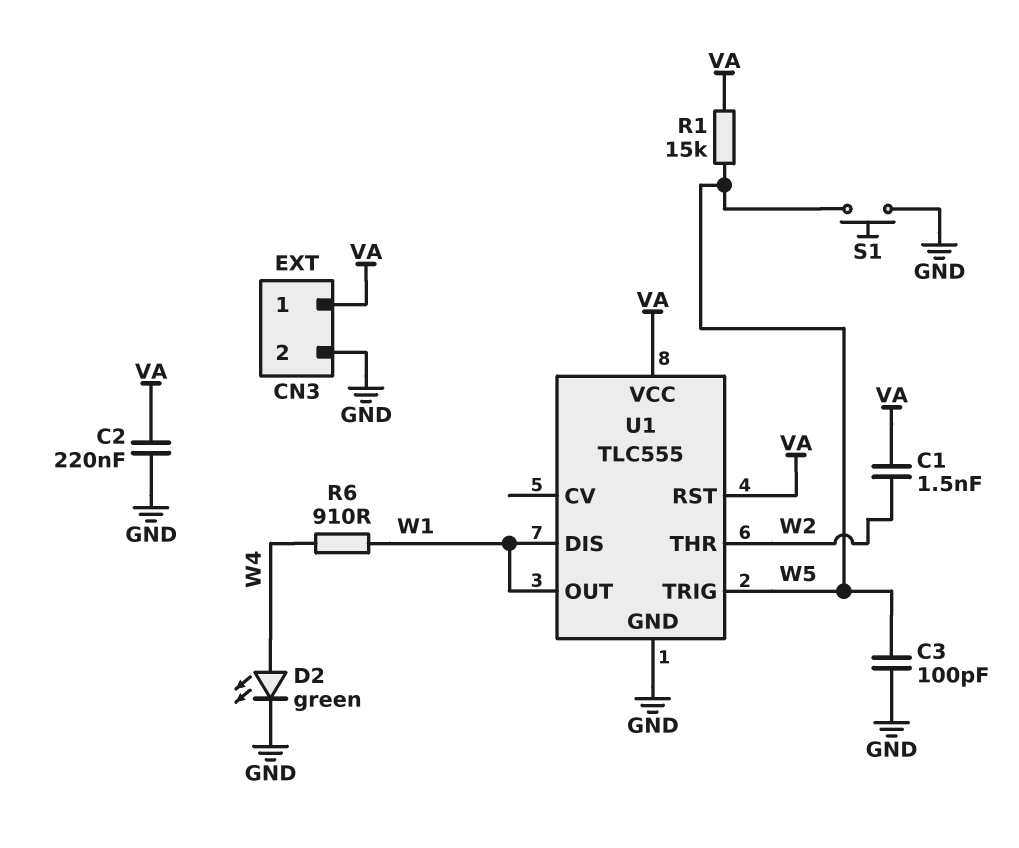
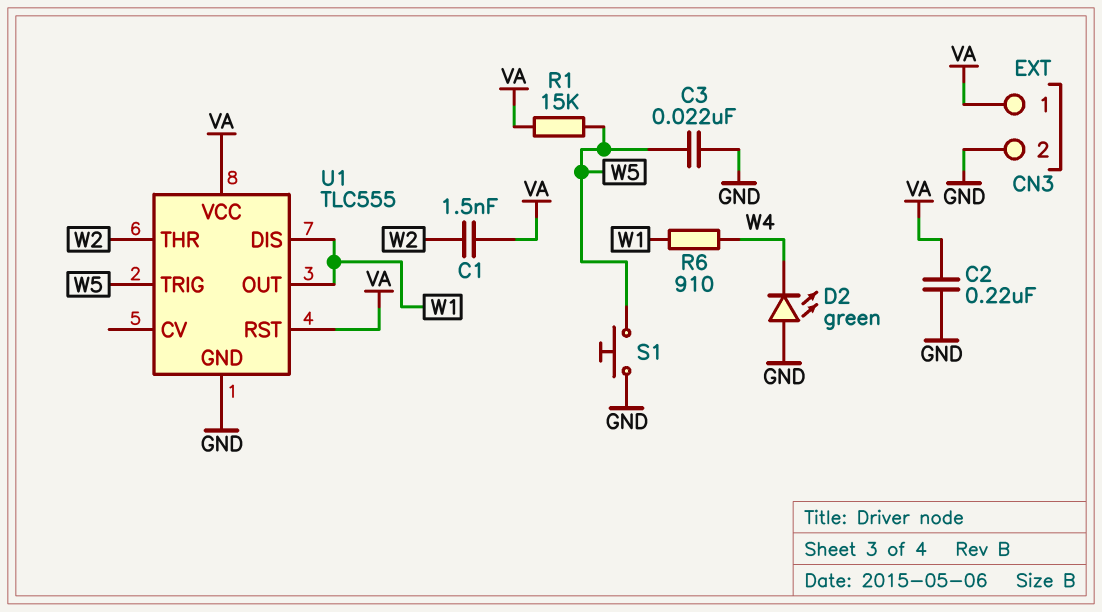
C3: 100pF (GND, W5) -> 22nF (GND, W5)
D2: LED green (A W4, K GND) -> LED green (A GND, K W4)

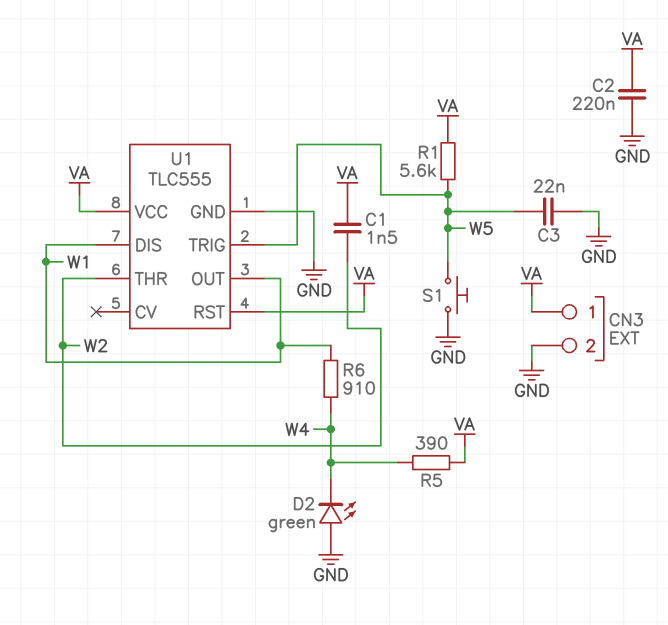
R1: 15k (VA, W5) -> 5.6k (VA, W5)
R5: none -> 390 (VA, W4)

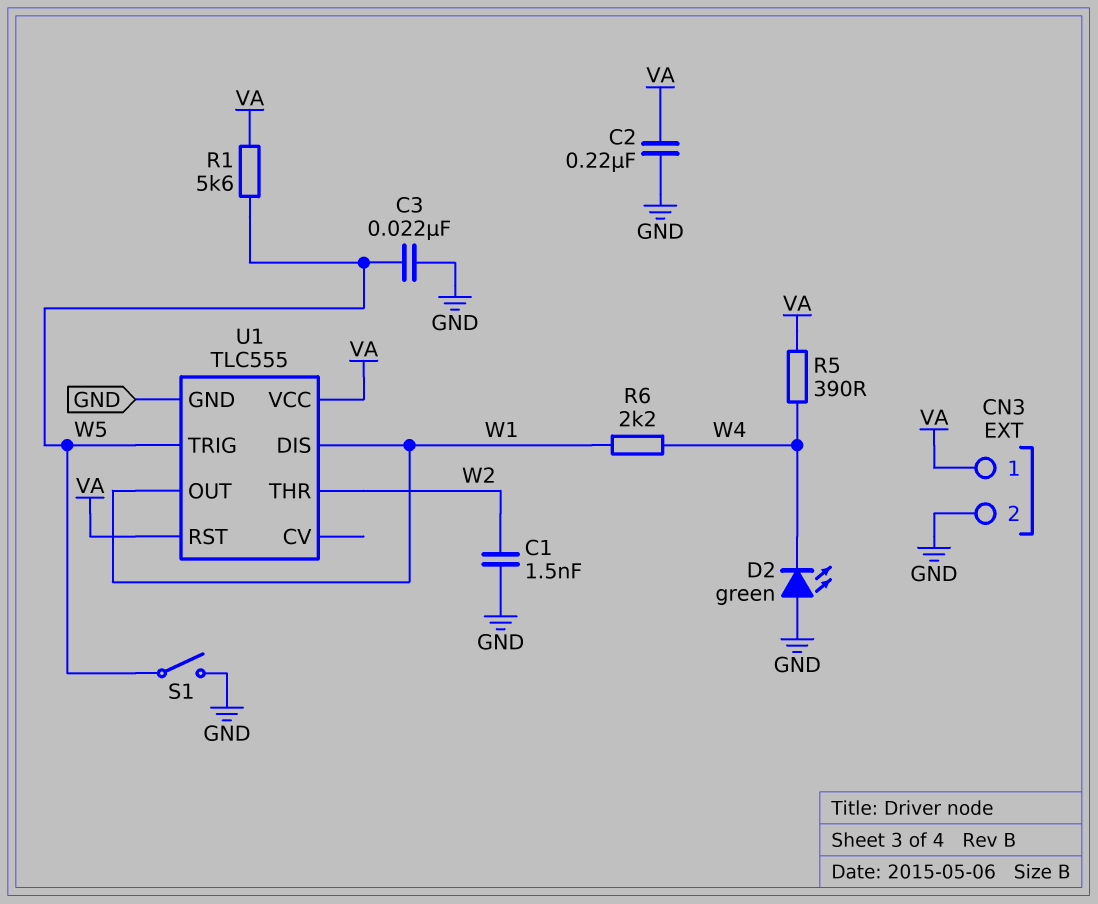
C1: 1.5nF (VA, W2) -> 1.5nF (GND, W2)
R6: 910 (W1, W4) -> 2.2k (W1, W4)
S1: button (GND, W5) -> switch (GND, W5)

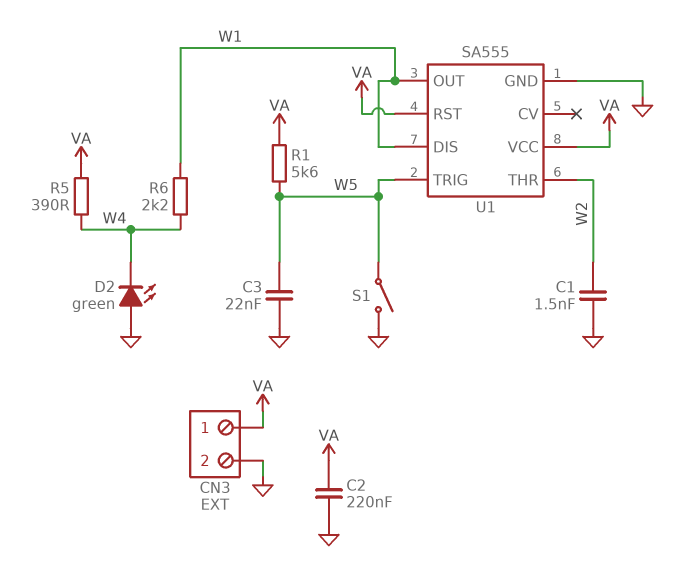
U1: TLC555 -> SA555

